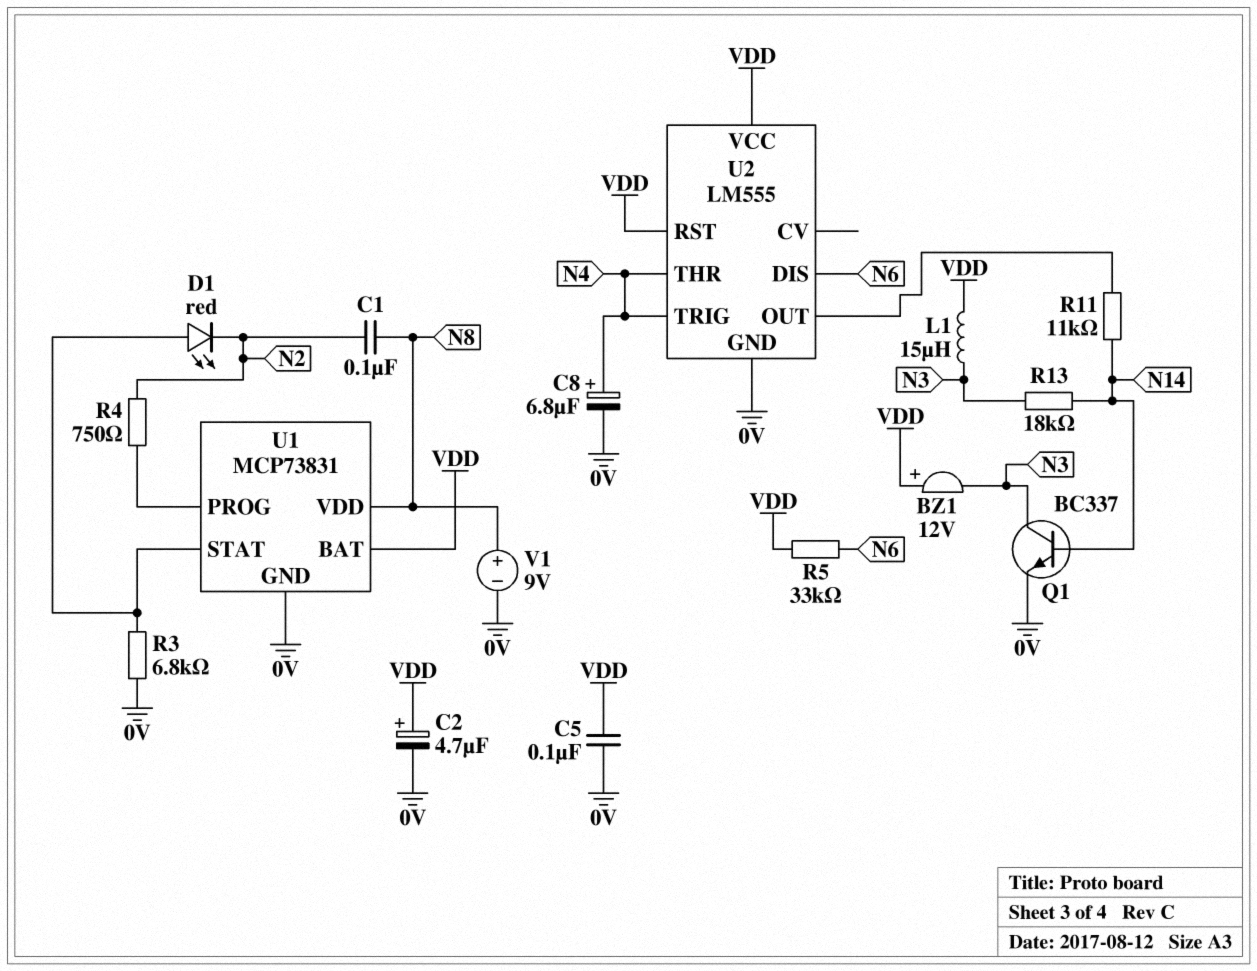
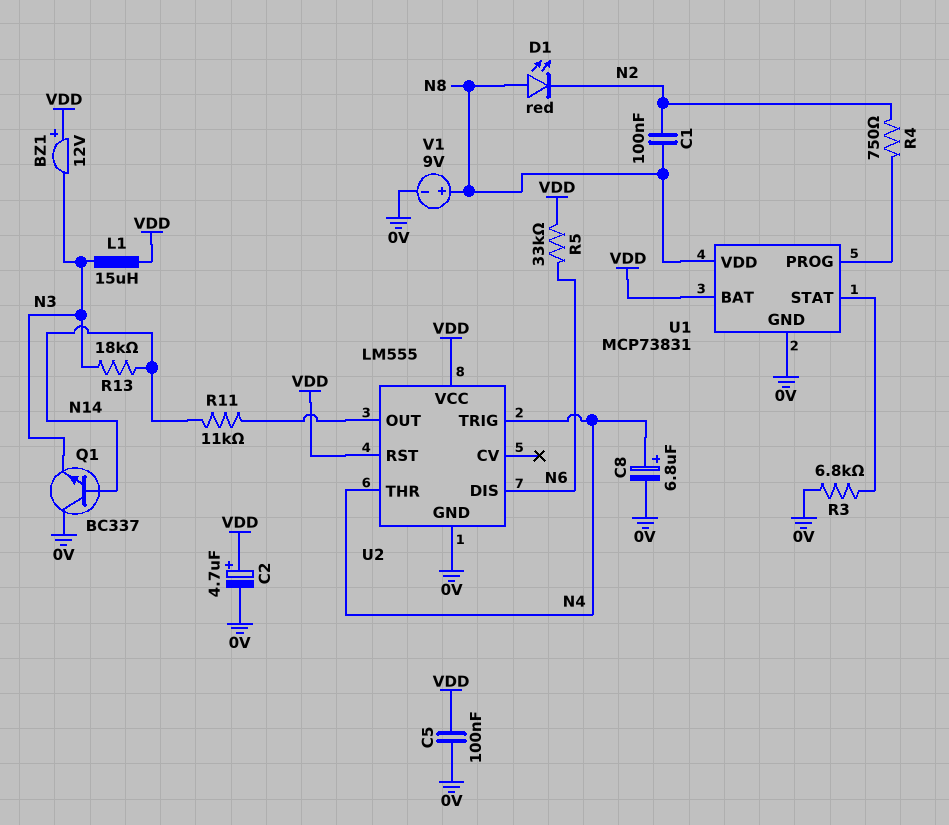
D1: LED red (A U1/STAT, K N2) -> LED red (A N8, K N2)
Q1: NPN BC337 (B N14, C N3, E 0V) -> NPN BC337 (B N14, C 0V, E N3)

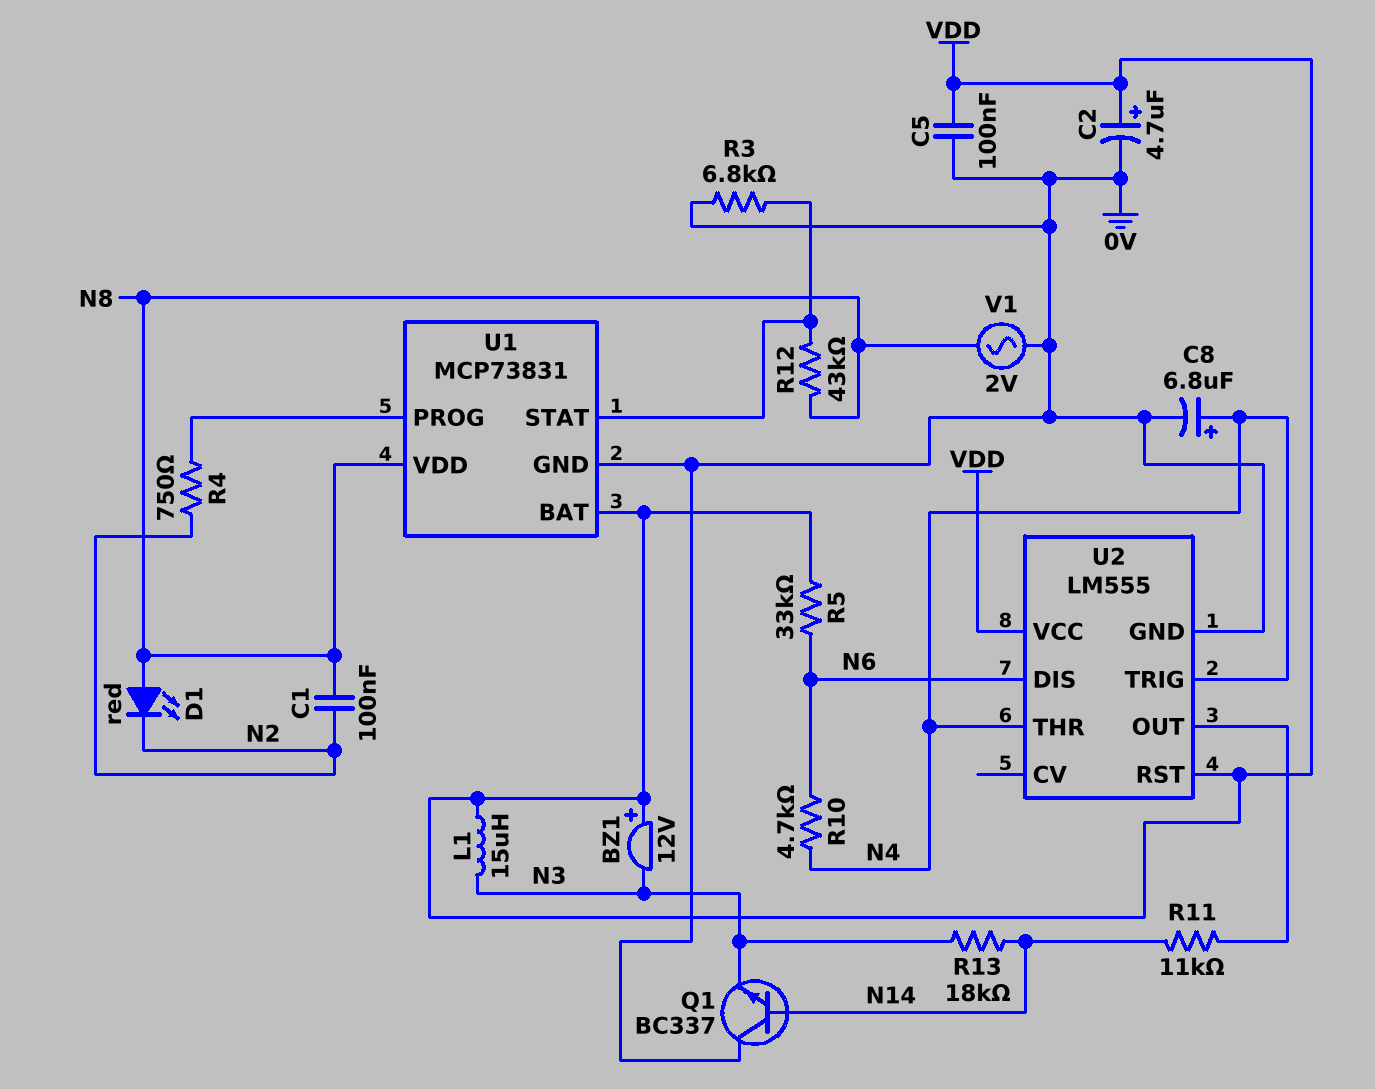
R10: none -> 4.7k (N4, N6)
R12: none -> 43k (N8, U1/STAT)
V1: 9V (plus N8, minus 0V) -> AC 2V (0V, N8)

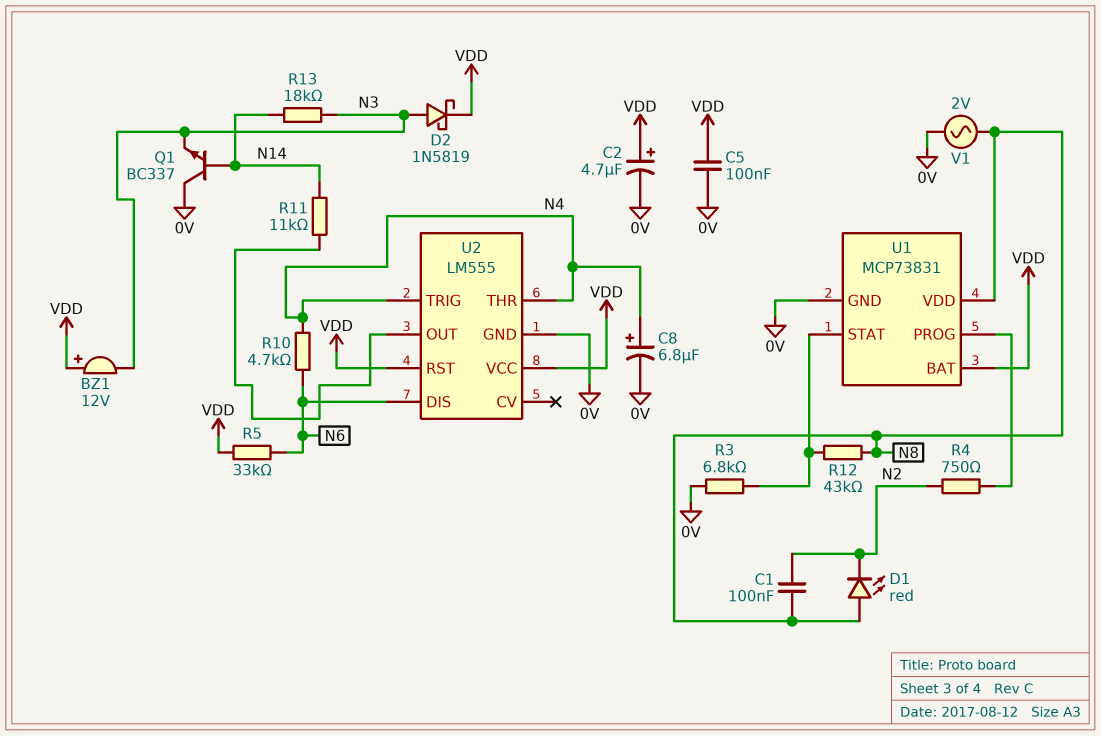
D2: none -> schottky 1N5819 (A N3, K VDD)
L1: 15uH (N3, VDD) -> none

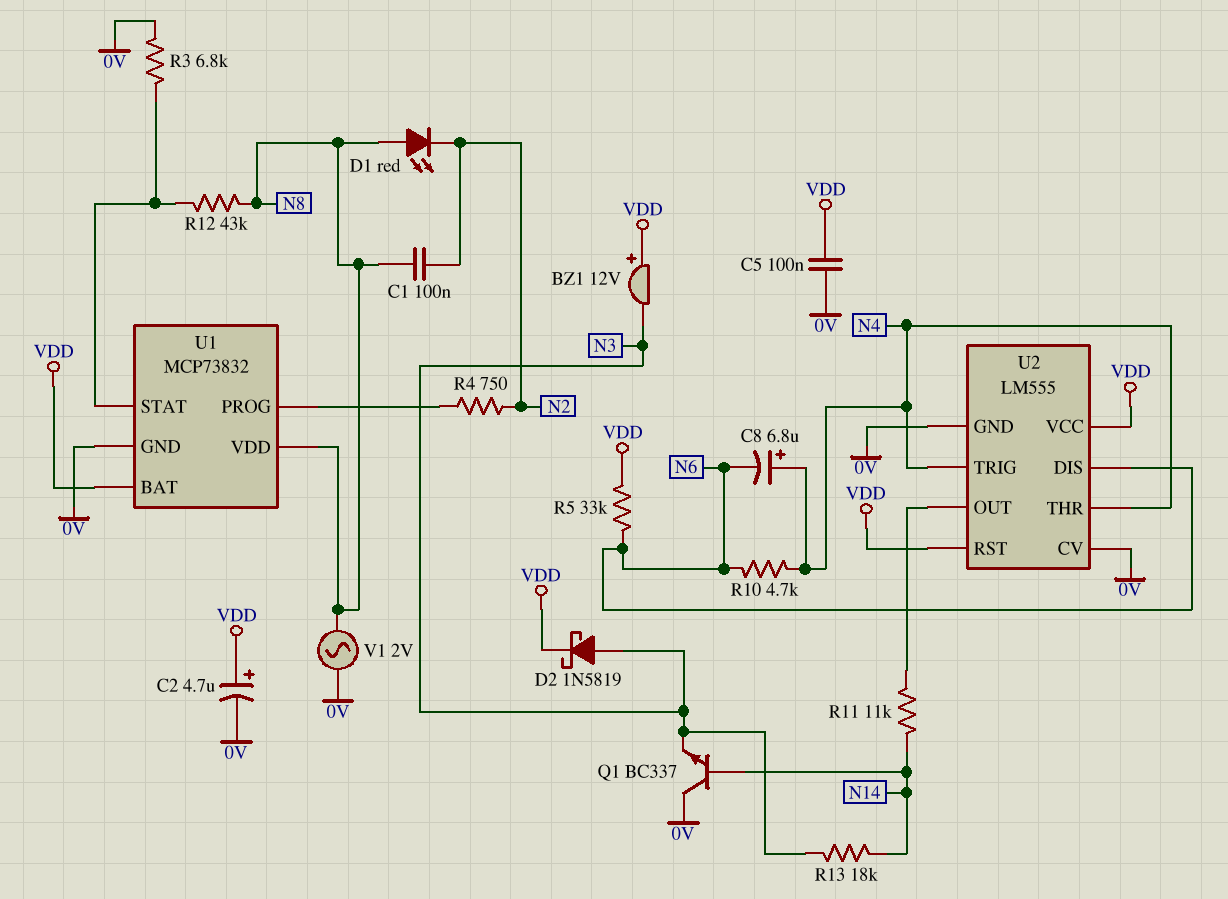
C8: 6.8uF (plus N4, minus 0V) -> 6.8uF (plus N4, minus N6)
U1: MCP73831 -> MCP73832
U2 pin CV: none -> 0V

